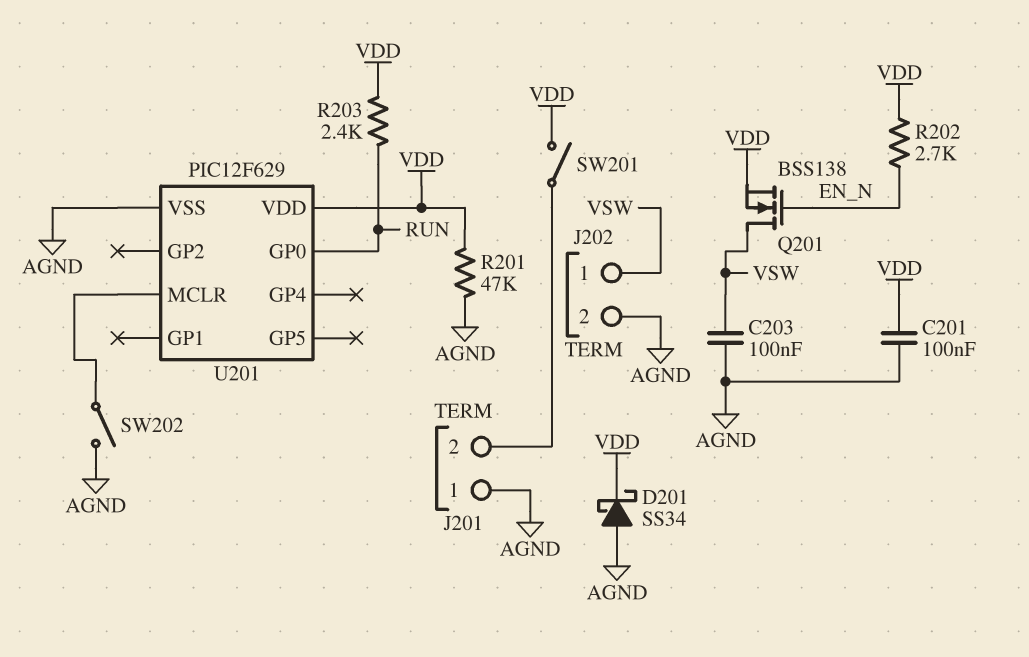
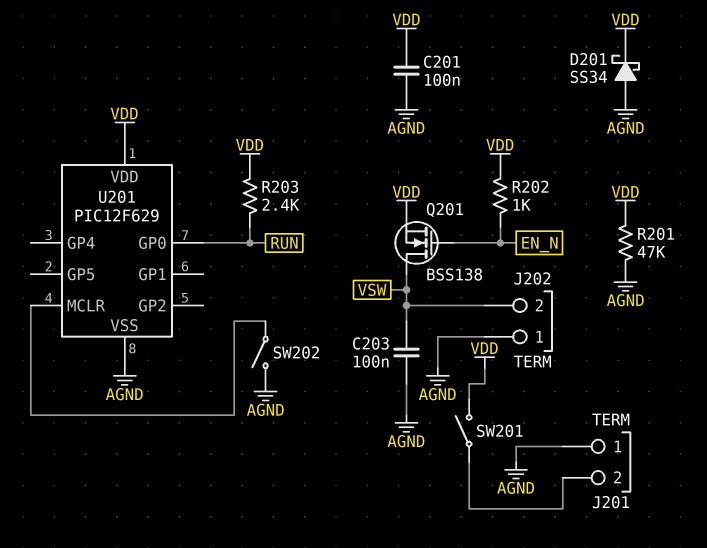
J202 pin 1: VSW -> AGND
J202 pin 2: AGND -> VSW
R202: 2.7k (EN_N, VDD) -> 1k (EN_N, VDD)

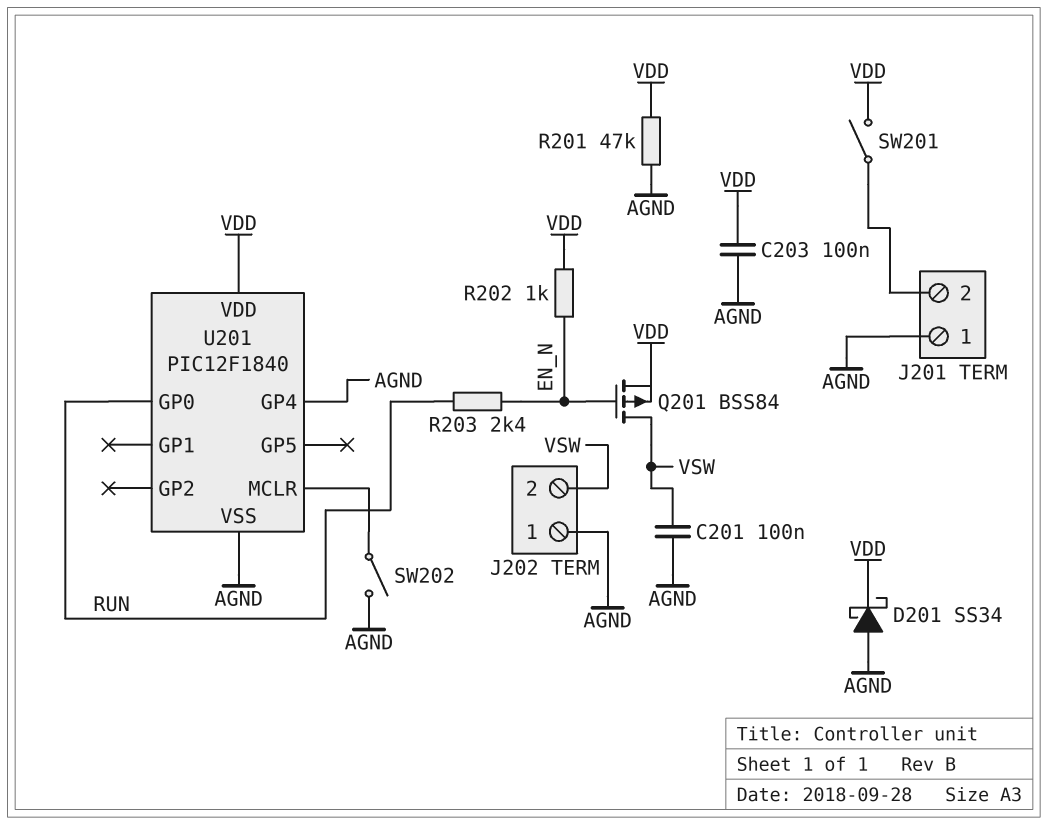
C201: 100nF (AGND, VDD) -> 100nF (AGND, VSW)
C203: 100nF (AGND, VSW) -> 100nF (AGND, VDD)
Q201: NMOS BSS138 (G EN_N, D VSW, S VDD) -> PMOS BSS84 (G EN_N, D VSW, S VDD)
R203: 2.4k (RUN, VDD) -> 2.4k (EN_N, RUN)
U201: PIC12F629 -> PIC12F1840
U201 pin GP4: none -> AGND

